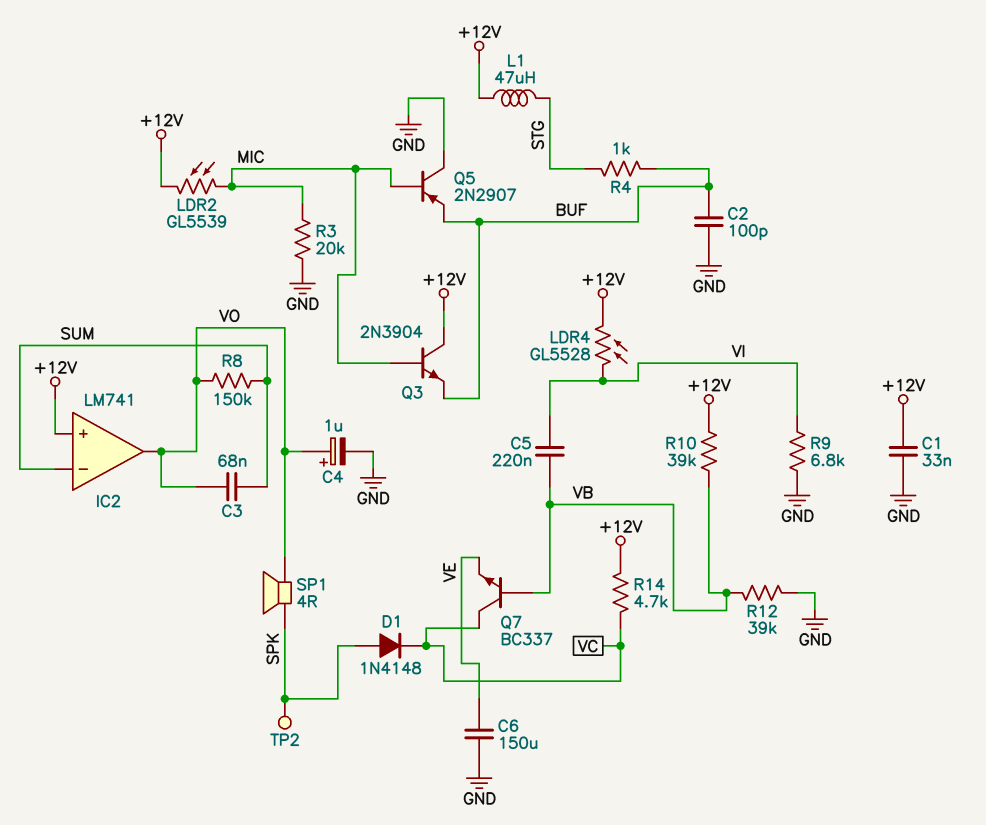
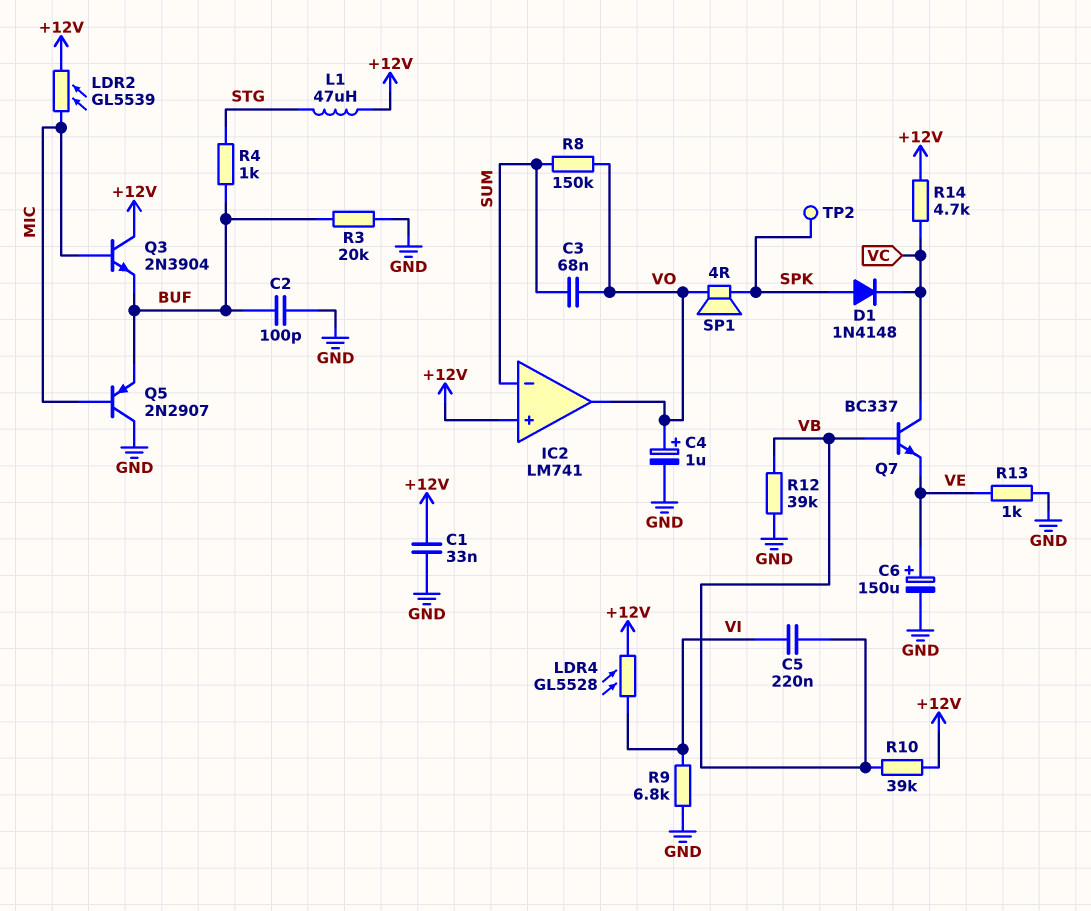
C6: 150uF (GND, VE) -> 150uF (plus VE, minus GND)
R3: 20k (GND, MIC) -> 20k (BUF, GND)
R13: none -> 1k (GND, VE)

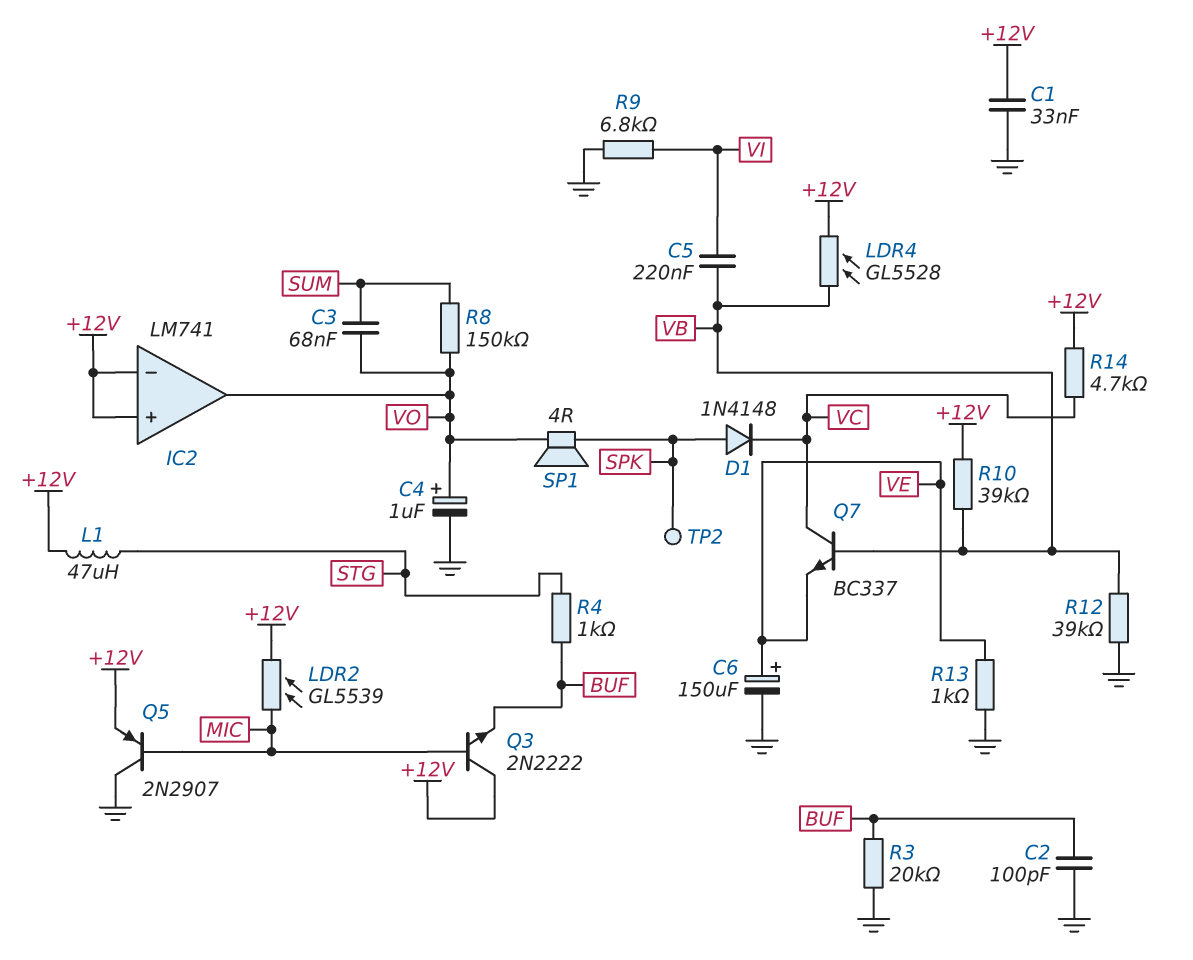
IC2 pin in-: SUM -> +12V
LDR4: GL5528 (+12V, VI) -> GL5528 (+12V, VB)
Q3: NPN 2N3904 (B MIC, C +12V, E BUF) -> NPN 2N2222 (B MIC, C +12V, E BUF)
Q5: PNP 2N2907 (B MIC, C GND, E BUF) -> PNP 2N2907 (B MIC, C GND, E +12V)

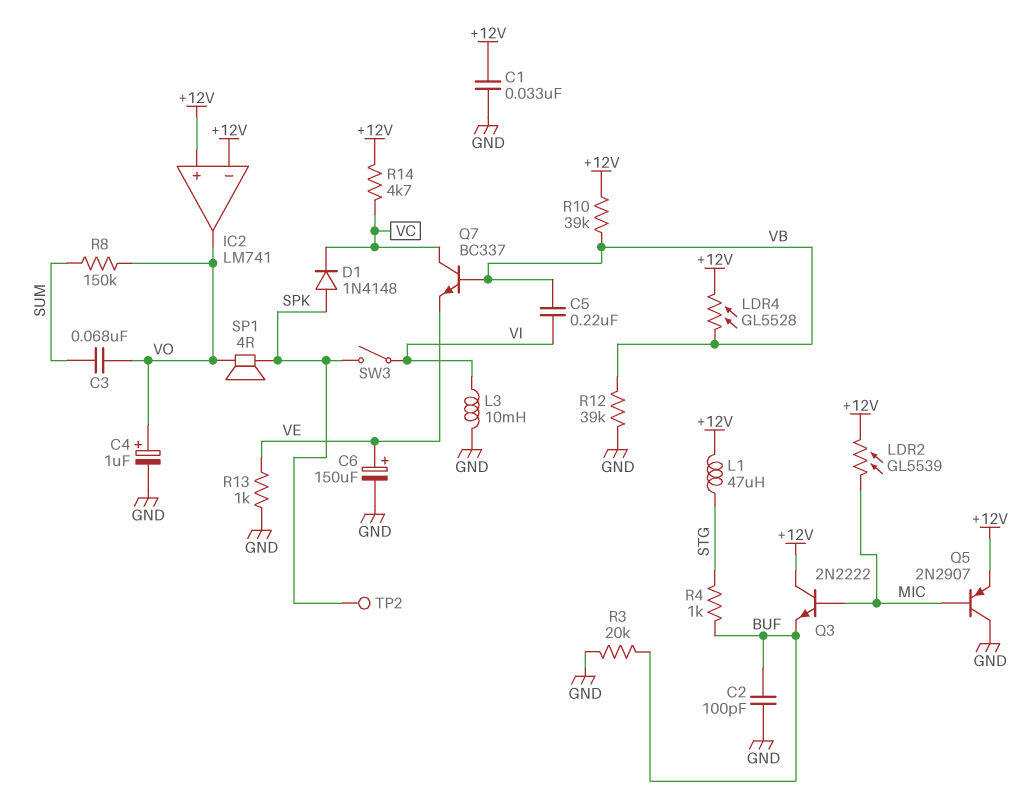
L3: none -> 10mH (GND, VI)
R9: 6.8k (GND, VI) -> none
SW3: none -> switch (SPK, VI)

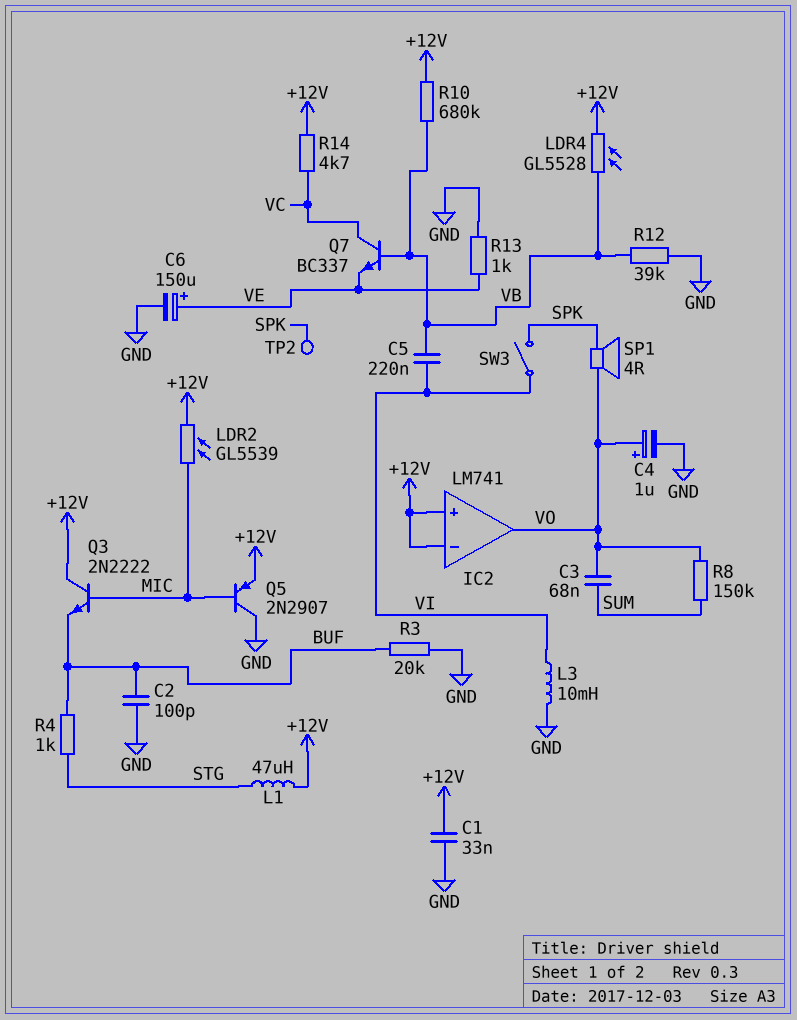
D1: diode 1N4148 (A SPK, K VC) -> none
R10: 39k (+12V, VB) -> 680k (+12V, VB)

